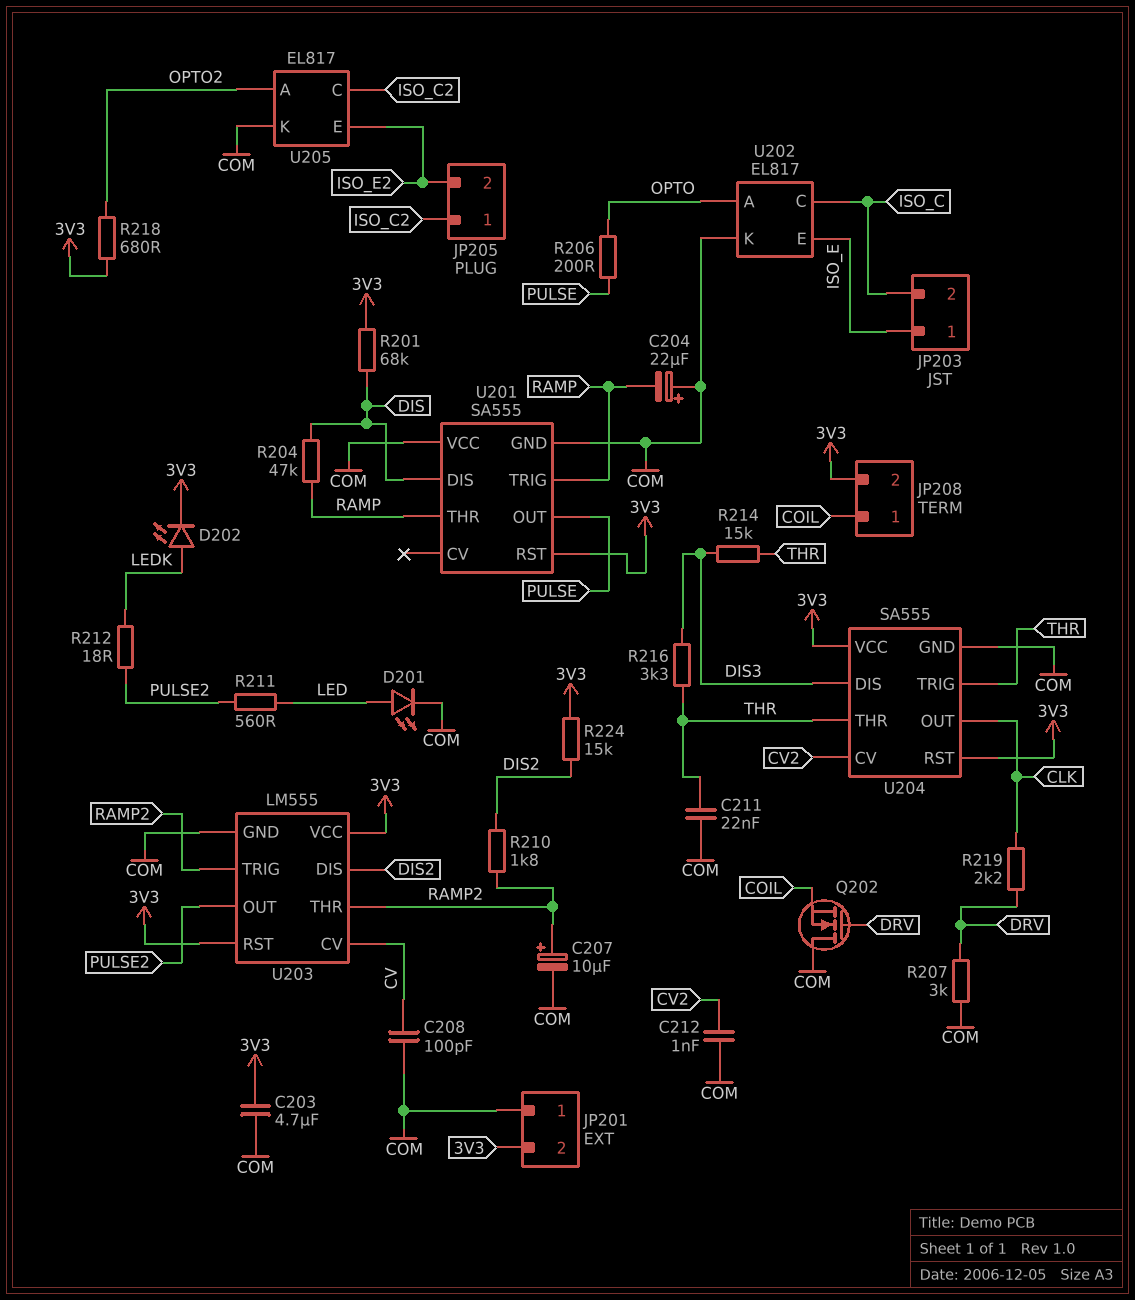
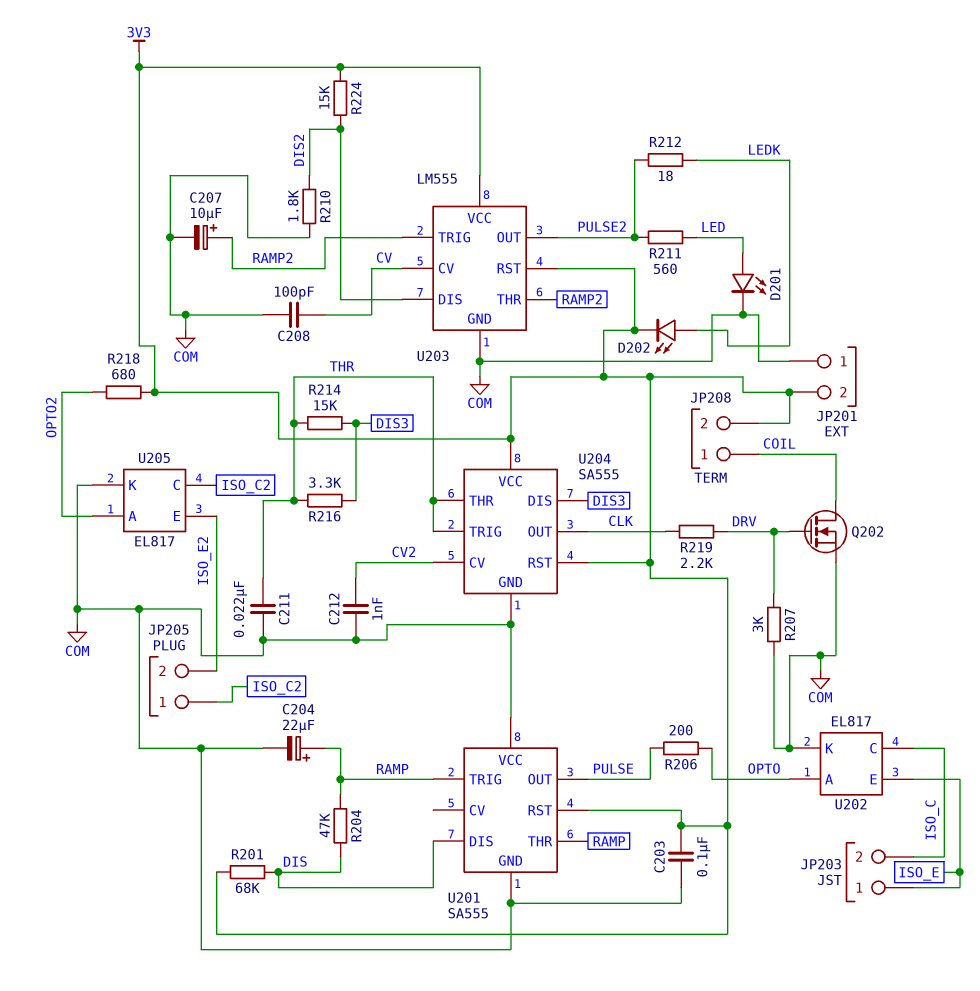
C203: 4.7uF (3V3, COM) -> 100nF (3V3, COM)
C204: 22uF (plus COM, minus RAMP) -> 22uF (plus RAMP, minus COM)
Q202: NMOS (G DRV, D COM, S COIL) -> NMOS (G DRV, D COIL, S COM)
R210: 1.8k (DIS2, RAMP2) -> 1.8k (COM, DIS2)

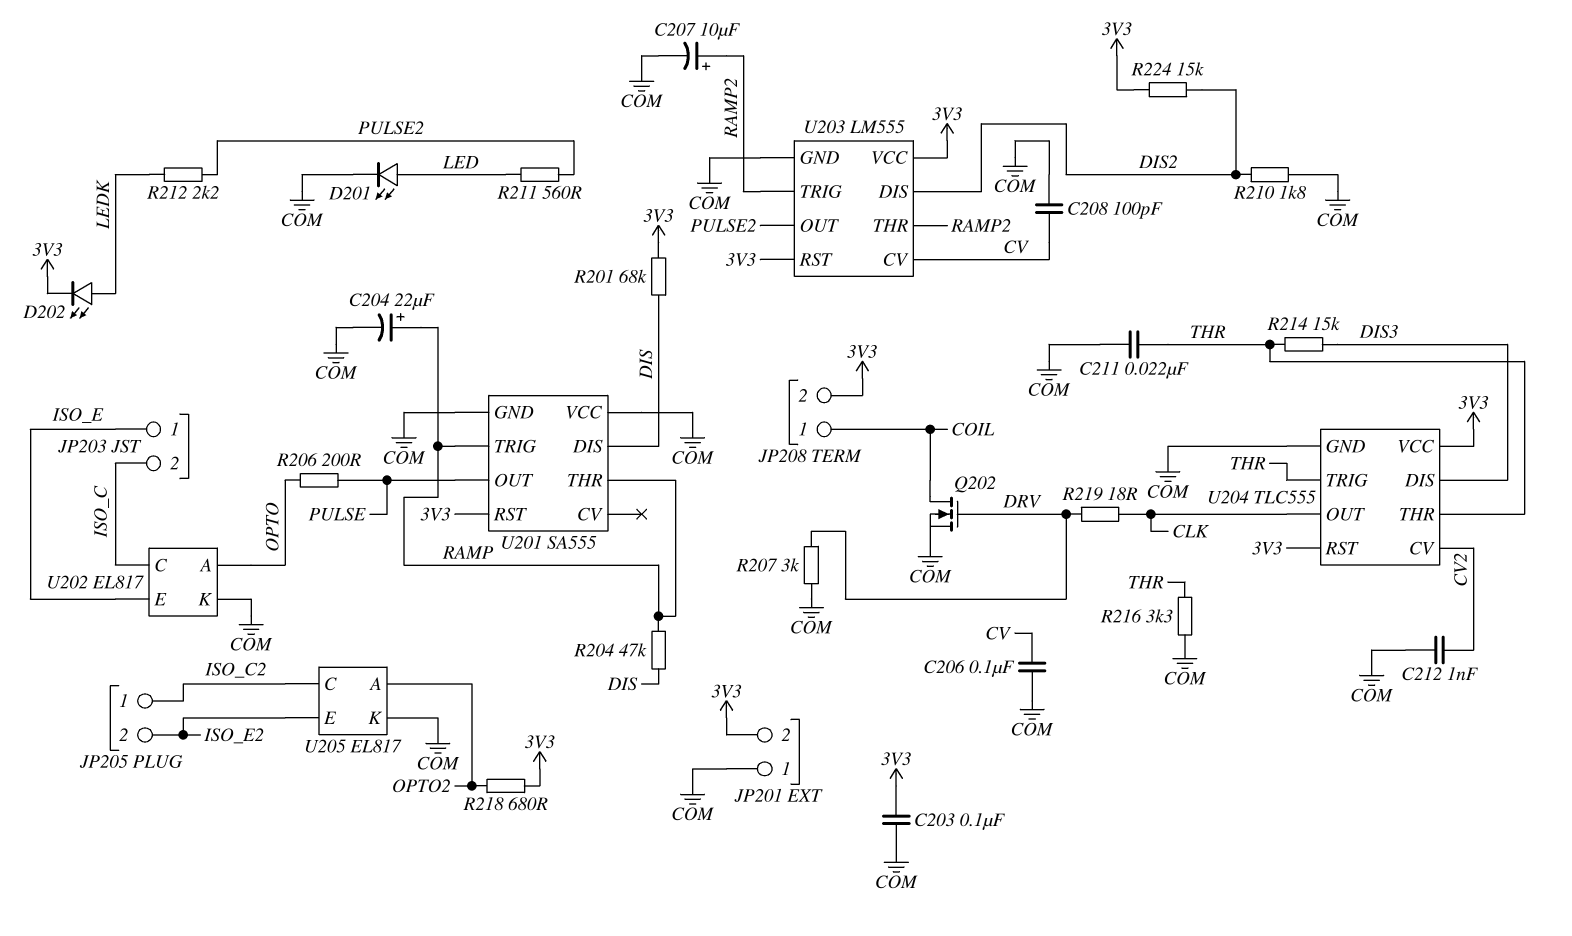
C206: none -> 100nF (COM, CV)
R212: 18 (LEDK, PULSE2) -> 2.2k (LEDK, PULSE2)
R216: 3.3k (DIS3, THR) -> 3.3k (COM, THR)
R219: 2.2k (CLK, DRV) -> 18 (CLK, DRV)
U204: SA555 -> TLC555

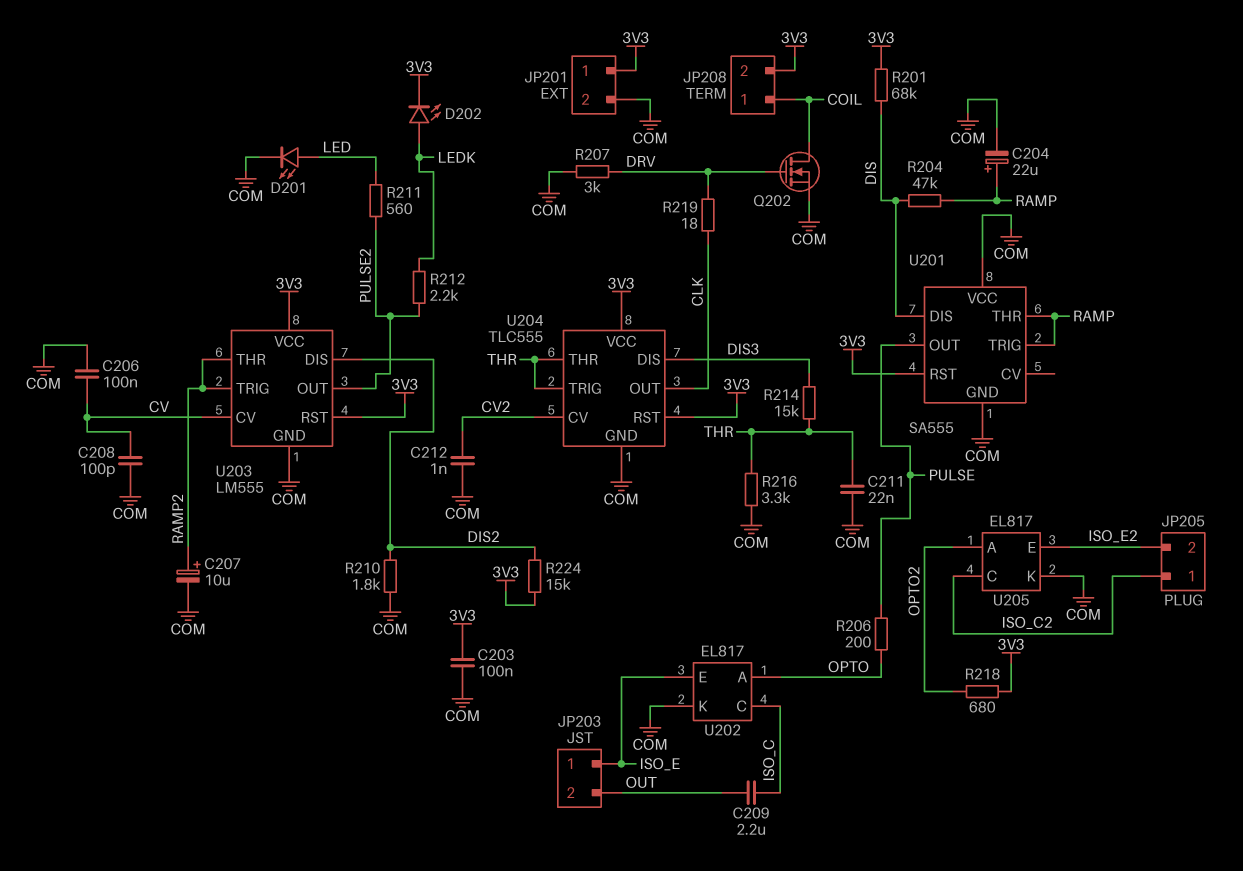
C209: none -> 2.2uF (ISO_C, OUT)
JP201 pin 1: COM -> 3V3
JP201 pin 2: 3V3 -> COM
JP203 pin 2: ISO_C -> OUT

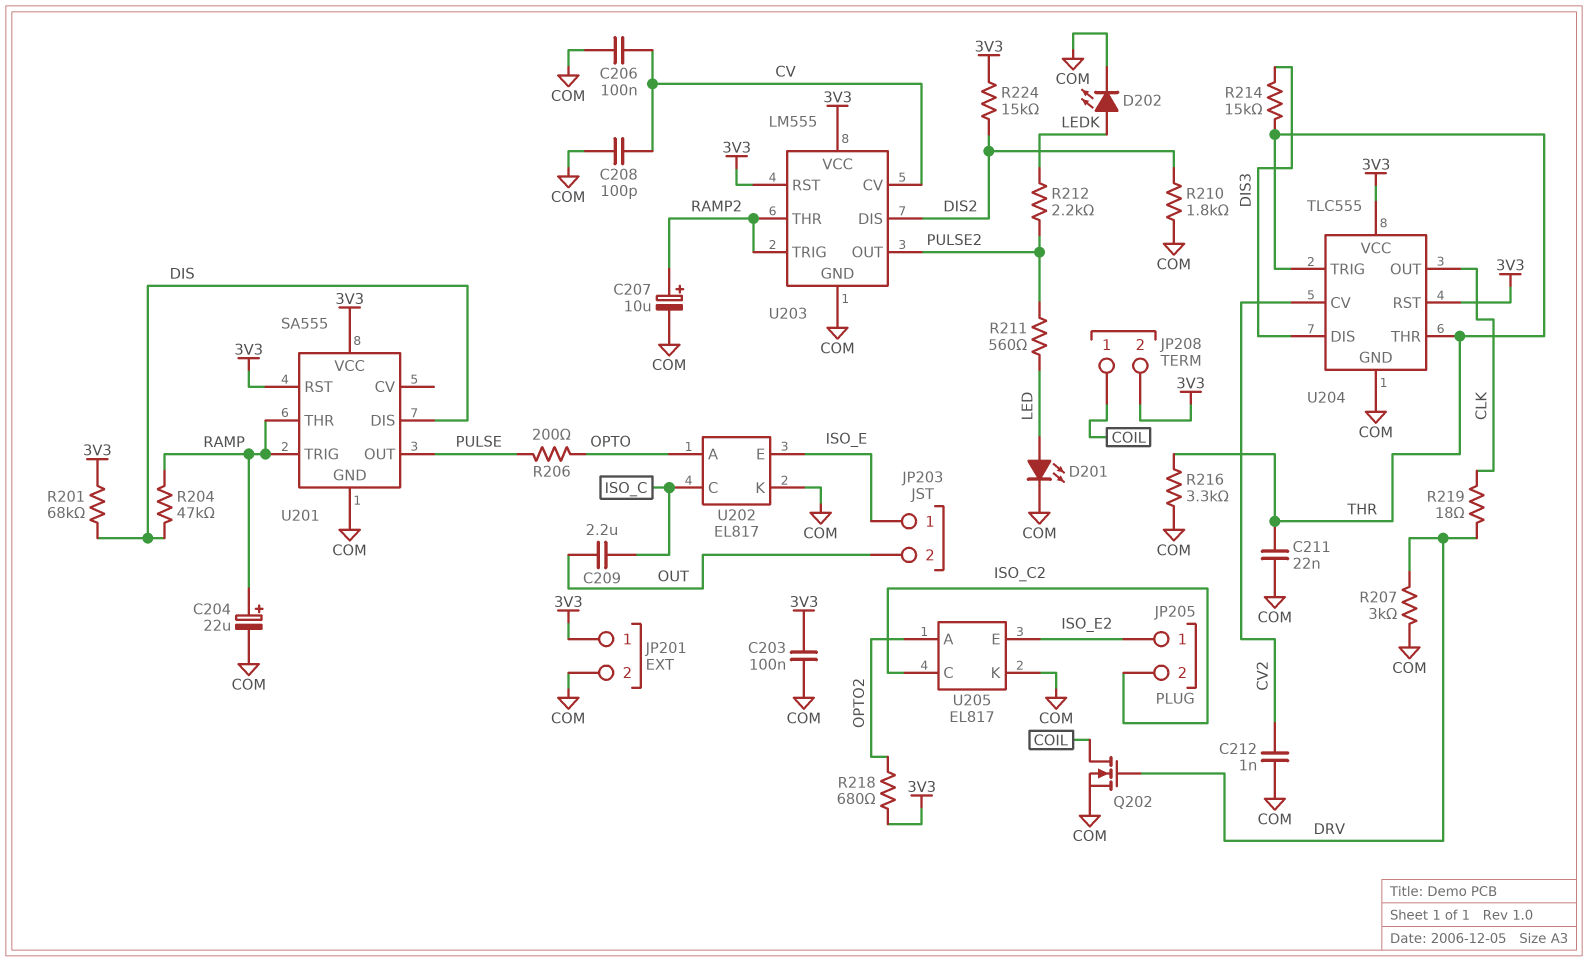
D202: LED (A LEDK, K 3V3) -> LED (A LEDK, K COM)
JP205 pin 1: ISO_C2 -> ISO_E2
JP205 pin 2: ISO_E2 -> ISO_C2
U201 pin VCC: COM -> 3V3

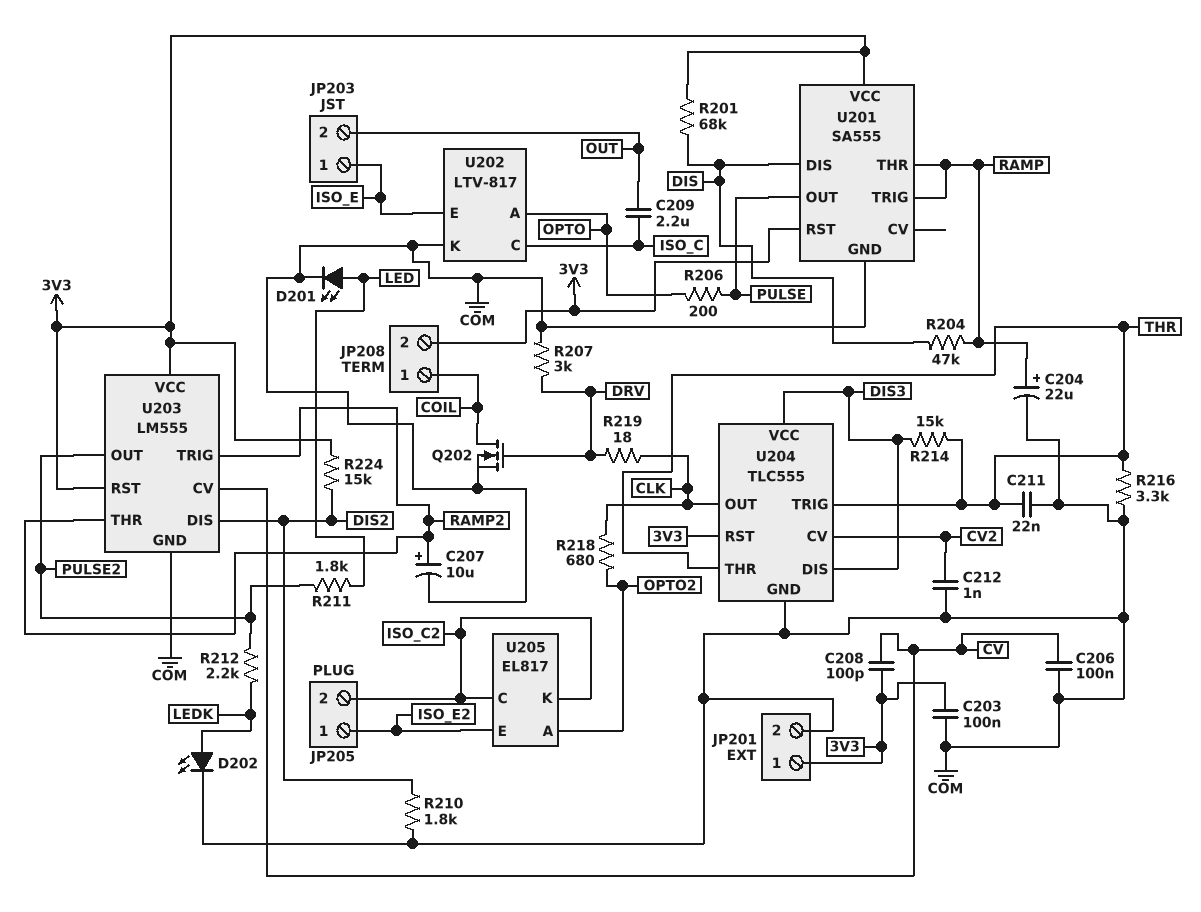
C208: 100pF (COM, CV) -> 100pF (3V3, CV)
R211: 560 (LED, PULSE2) -> 1.8k (LED, PULSE2)
R218: 680 (3V3, OPTO2) -> 680 (CLK, OPTO2)
U202: EL817 -> LTV-817
U204 pin VCC: 3V3 -> DIS3
U205 pin K: COM -> ISO_C2

